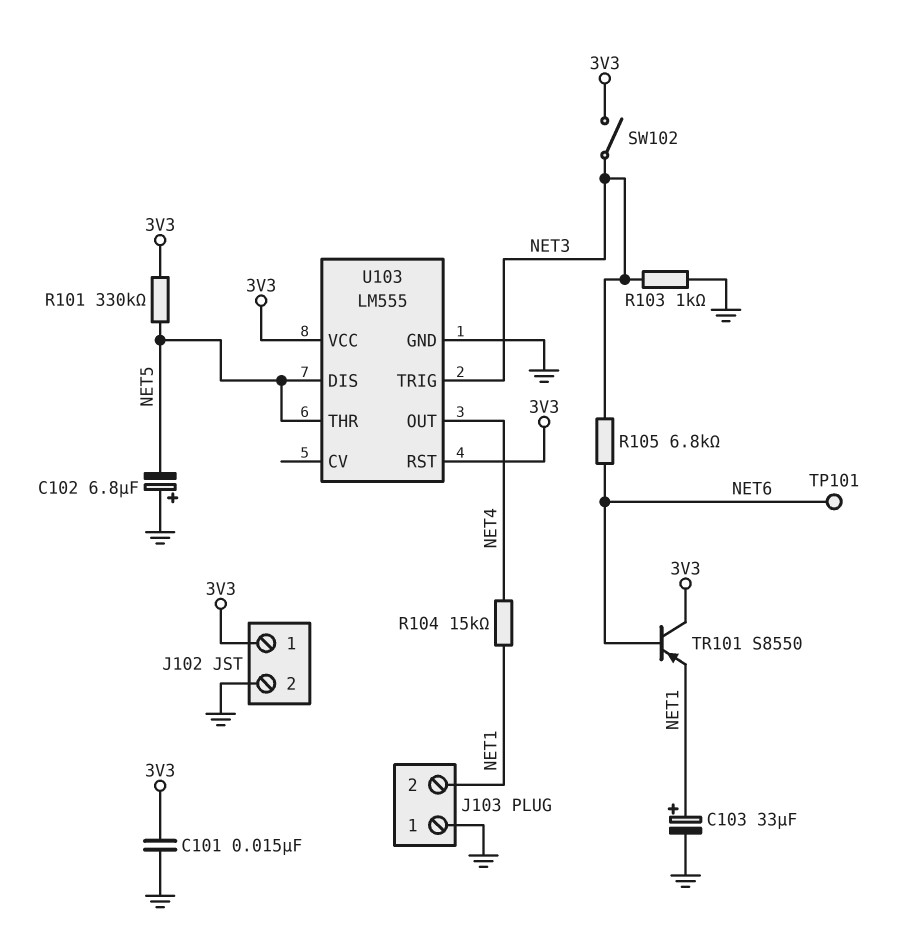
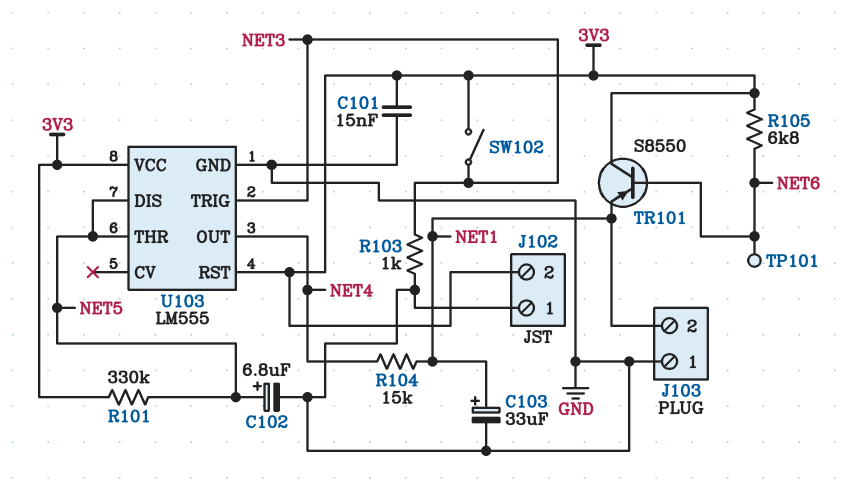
C102: 6.8uF (plus GND, minus NET5) -> 6.8uF (plus NET5, minus GND)
J102 pin 1: 3V3 -> GND
J102 pin 2: GND -> 3V3
R105: 6.8k (NET3, NET6) -> 6.8k (3V3, NET6)

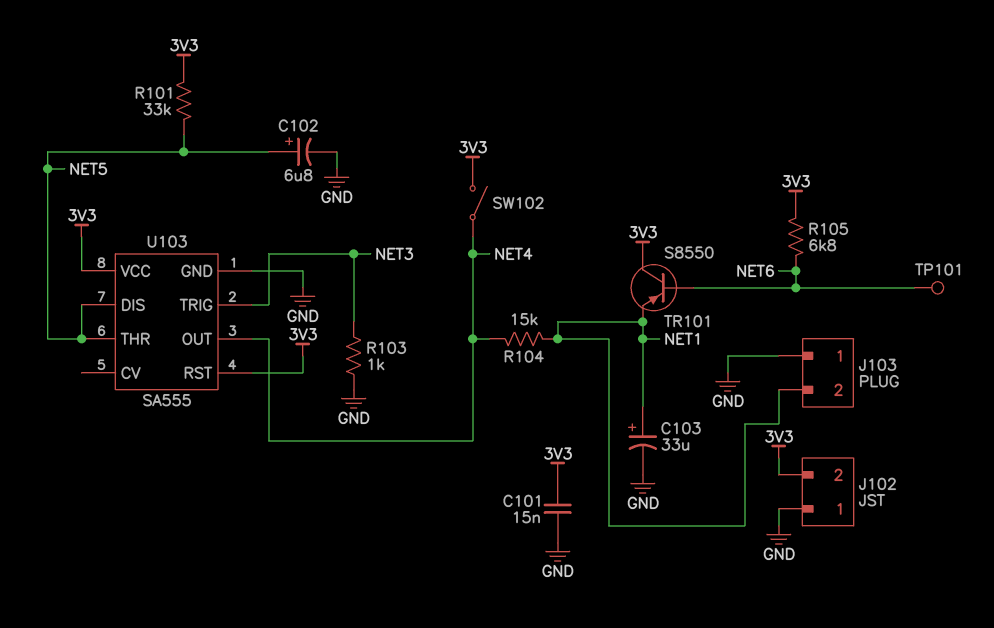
R101: 330k (3V3, NET5) -> 33k (3V3, NET5)
SW102: switch (3V3, NET3) -> switch (3V3, NET4)
U103: LM555 -> SA555

